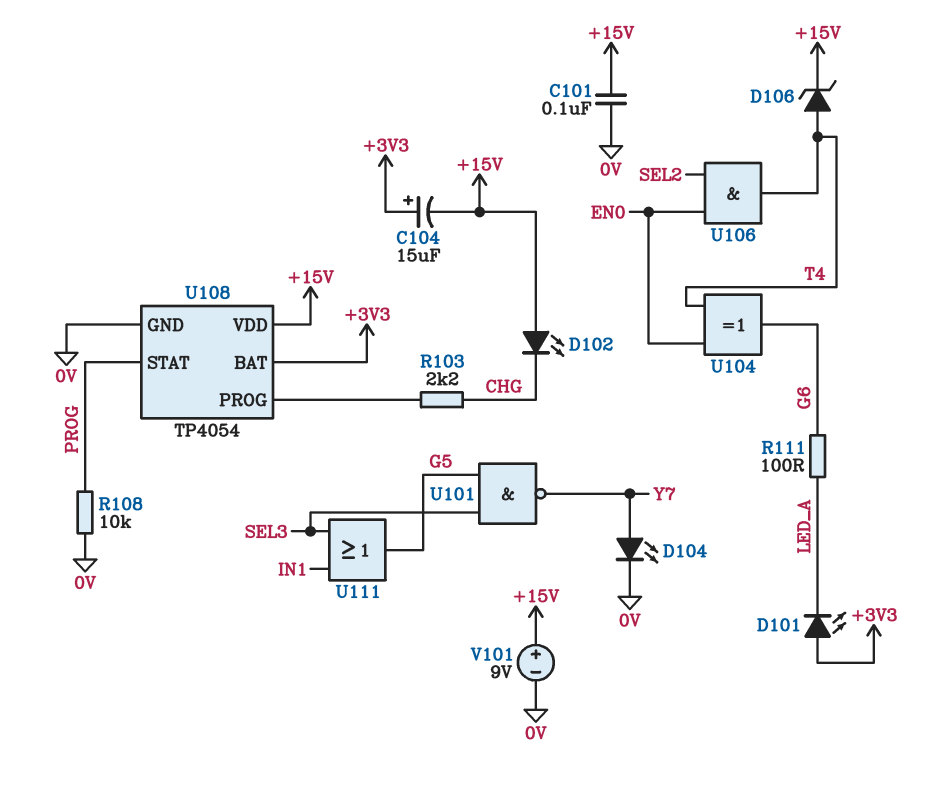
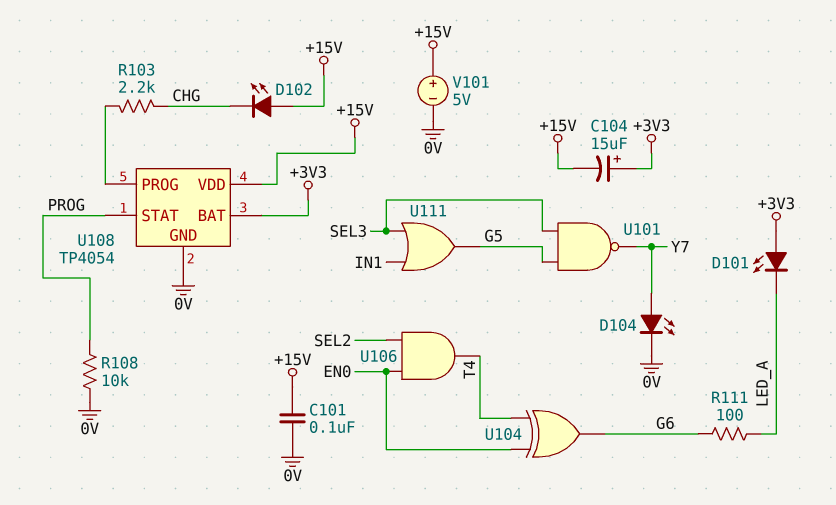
D106: zener (A T4, K +15V) -> none
V101: 9V (plus +15V, minus 0V) -> 5V (plus +15V, minus 0V)

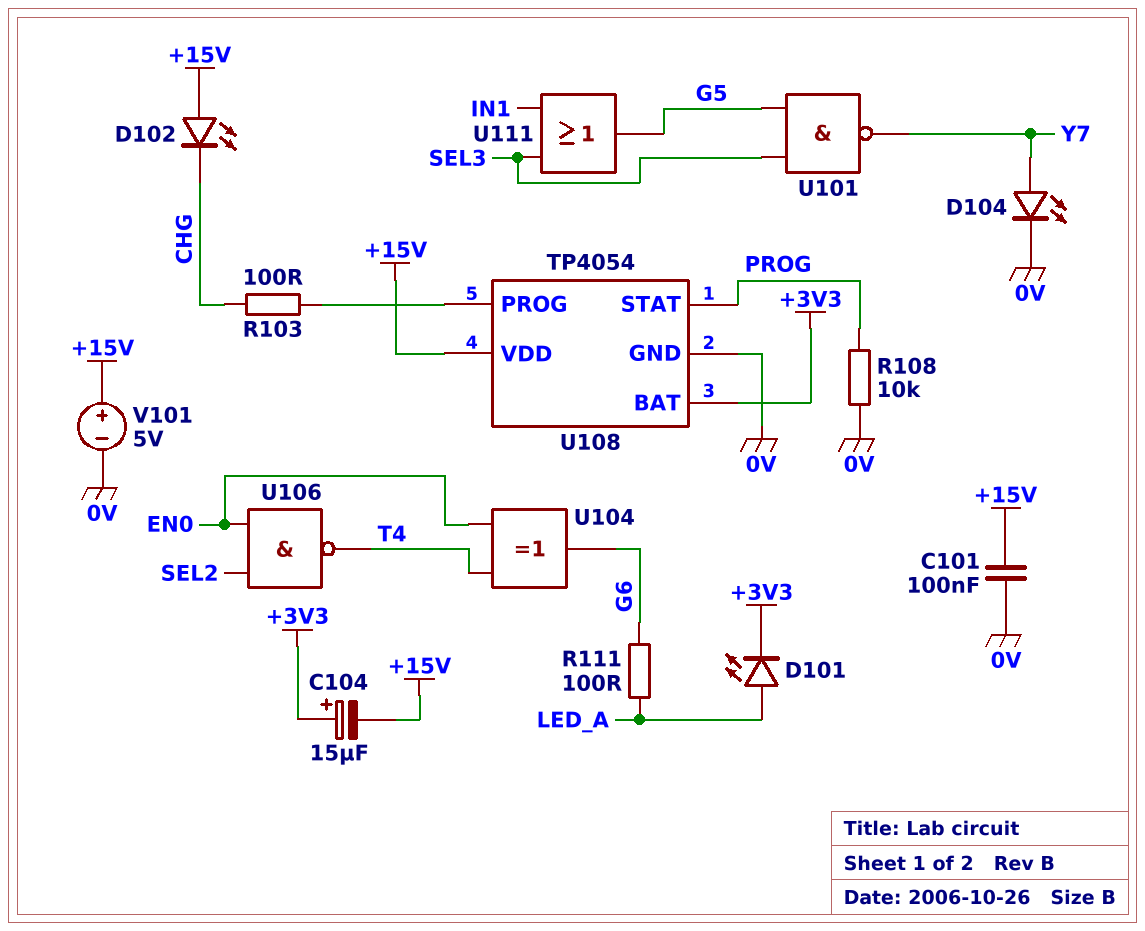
D101: LED (A +3V3, K LED_A) -> LED (A LED_A, K +3V3)
R103: 2.2k (CHG, U108/PROG) -> 100 (CHG, U108/PROG)
U106: AND (in EN0, in SEL2, out T4) -> NAND (in EN0, in SEL2, out T4)

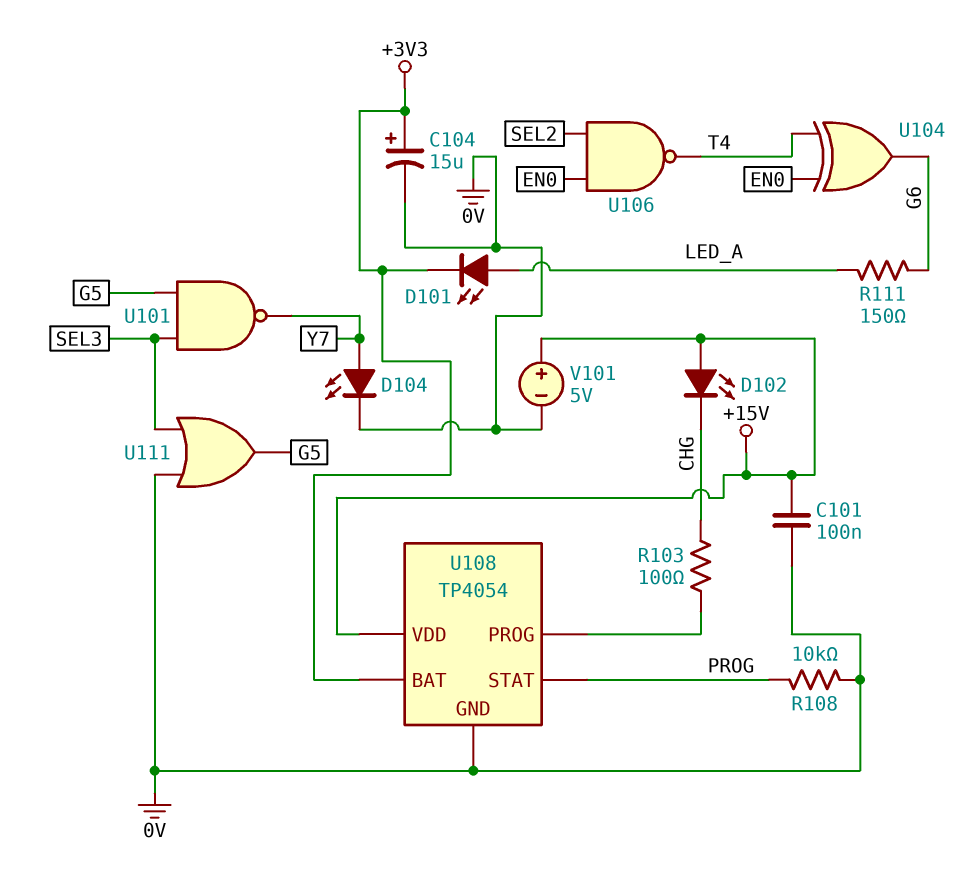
C104: 15uF (plus +3V3, minus +15V) -> 15uF (plus +3V3, minus 0V)
R111: 100 (G6, LED_A) -> 150 (G6, LED_A)
U111: OR (in IN1, in SEL3, out G5) -> OR (in 0V, in SEL3, out G5)

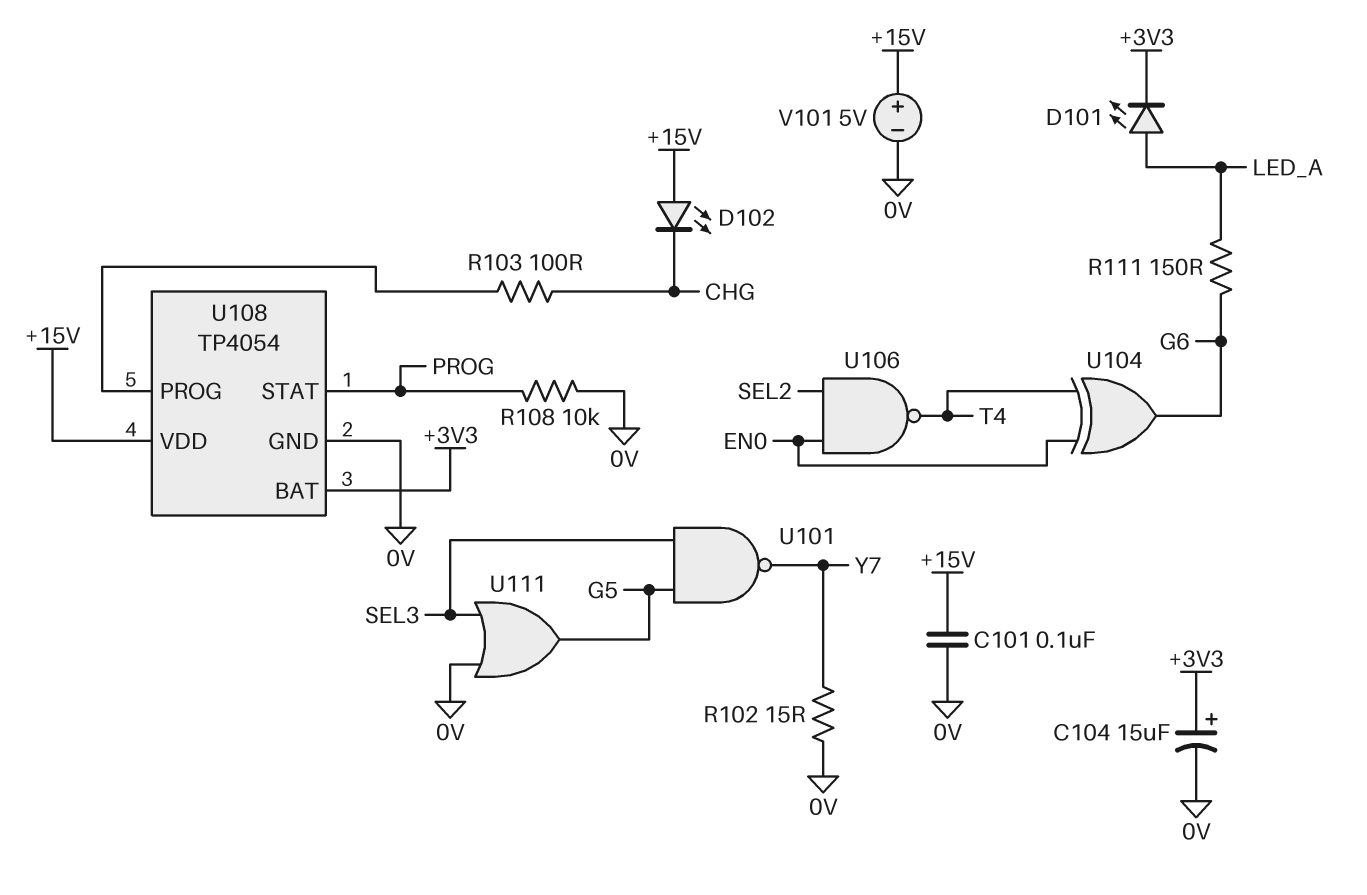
D104: LED (A Y7, K 0V) -> none
R102: none -> 15 (0V, Y7)

